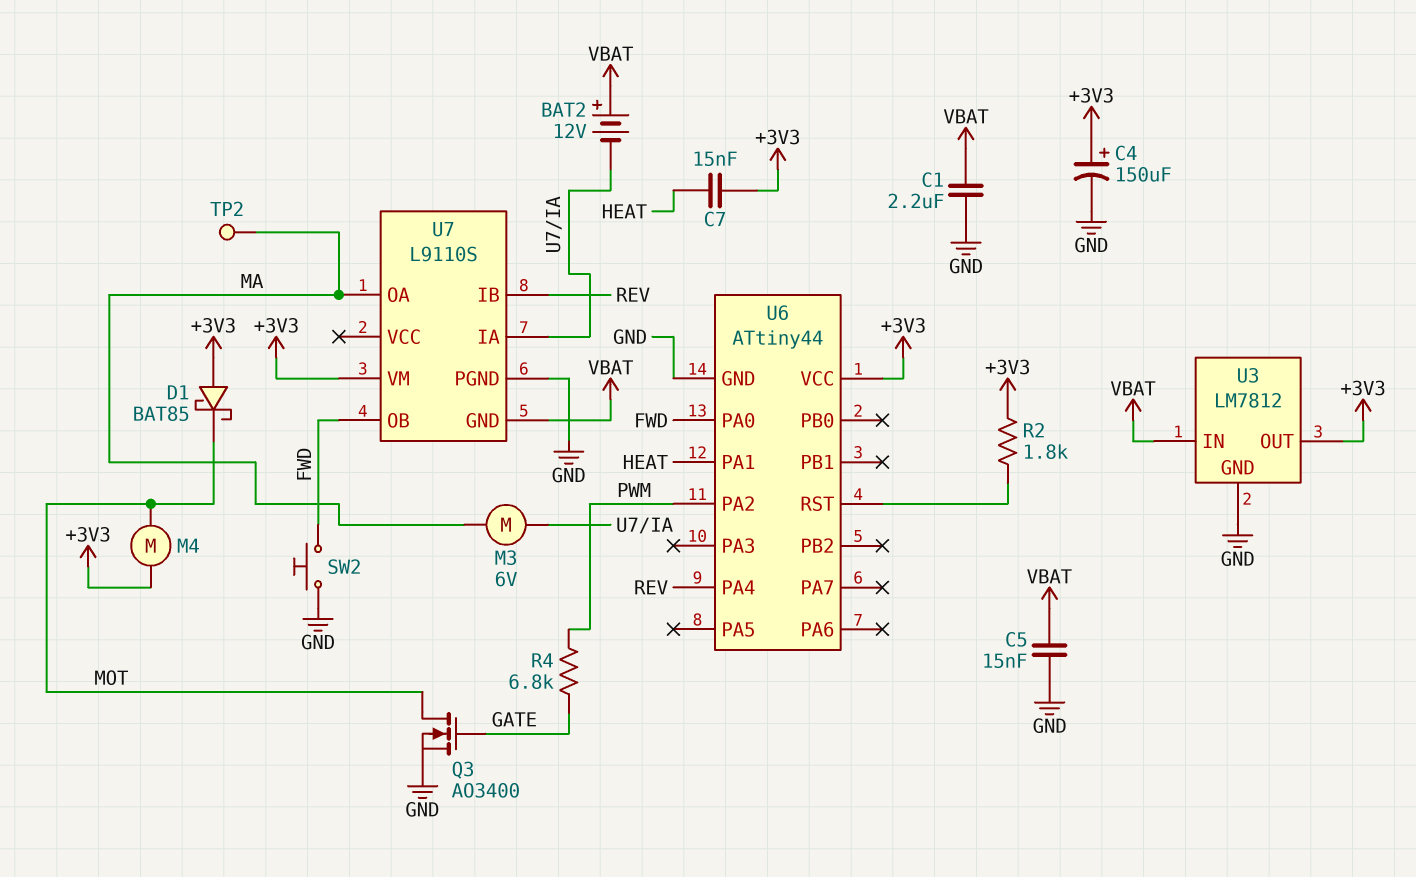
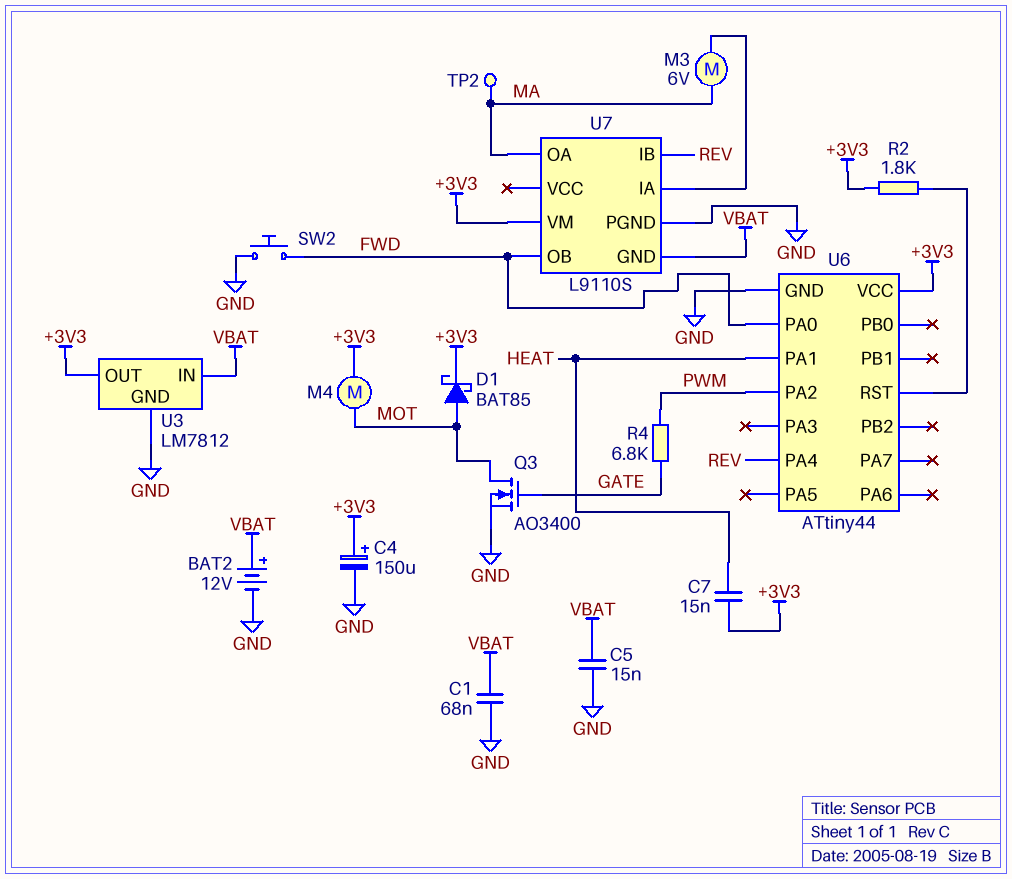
BAT2: 12V (plus VBAT, minus U7/IA) -> 12V (plus VBAT, minus GND)
C1: 2.2uF (GND, VBAT) -> 68nF (GND, VBAT)
D1: schottky BAT85 (A +3V3, K MOT) -> schottky BAT85 (A MOT, K +3V3)

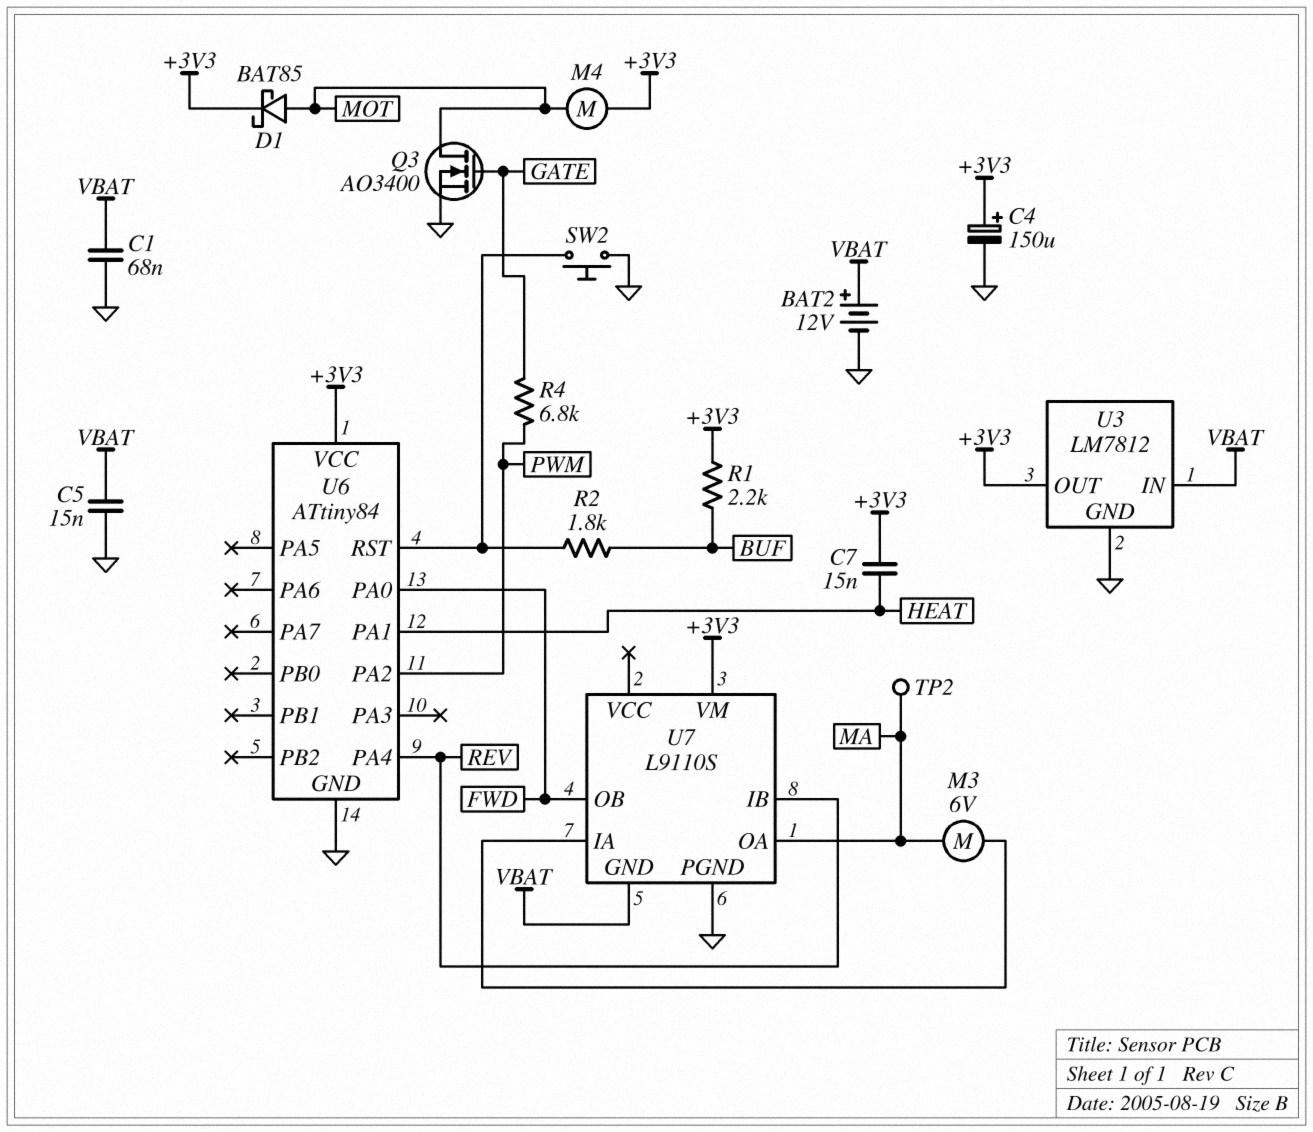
R1: none -> 2.2k (+3V3, BUF)
R2: 1.8k (+3V3, U6/RST) -> 1.8k (BUF, U6/RST)
SW2: button (FWD, GND) -> button (GND, U6/RST)
U6: ATtiny44 -> ATtiny84

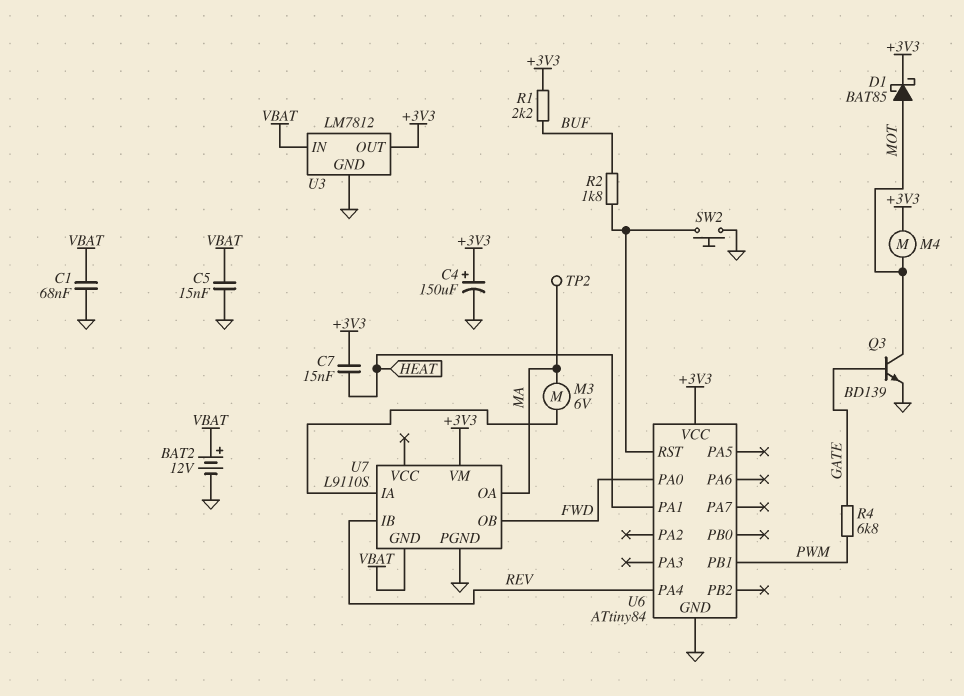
Q3: NMOS AO3400 (G GATE, D MOT, S GND) -> NPN BD139 (B GATE, C MOT, E GND)
U6 pin PA2: PWM -> none
U6 pin PB1: none -> PWM

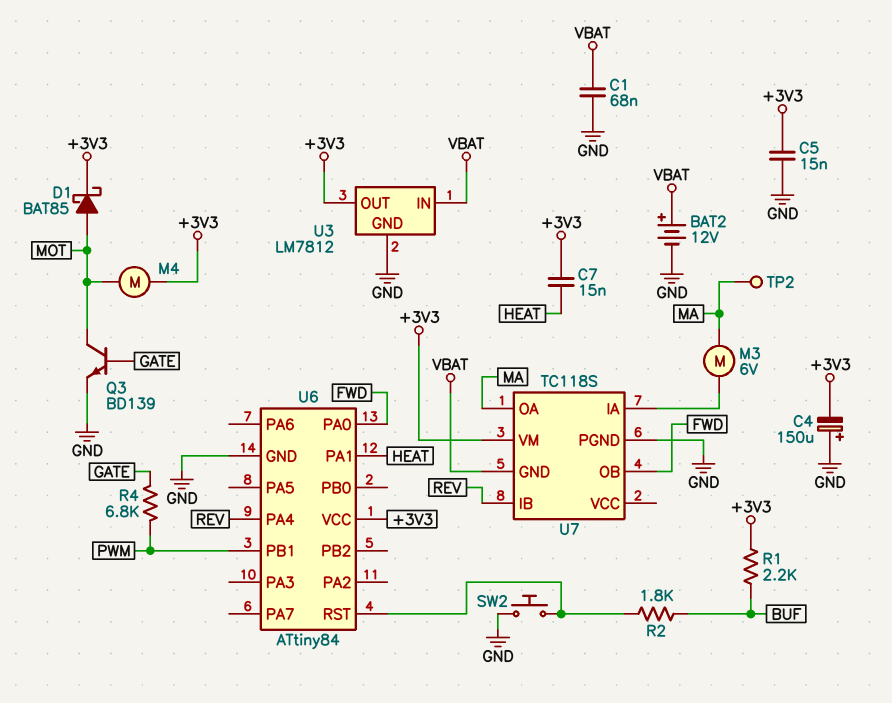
C4: 150uF (plus +3V3, minus GND) -> 150uF (plus GND, minus +3V3)
C5: 15nF (GND, VBAT) -> 15nF (+3V3, GND)
U7: L9110S -> TC118S

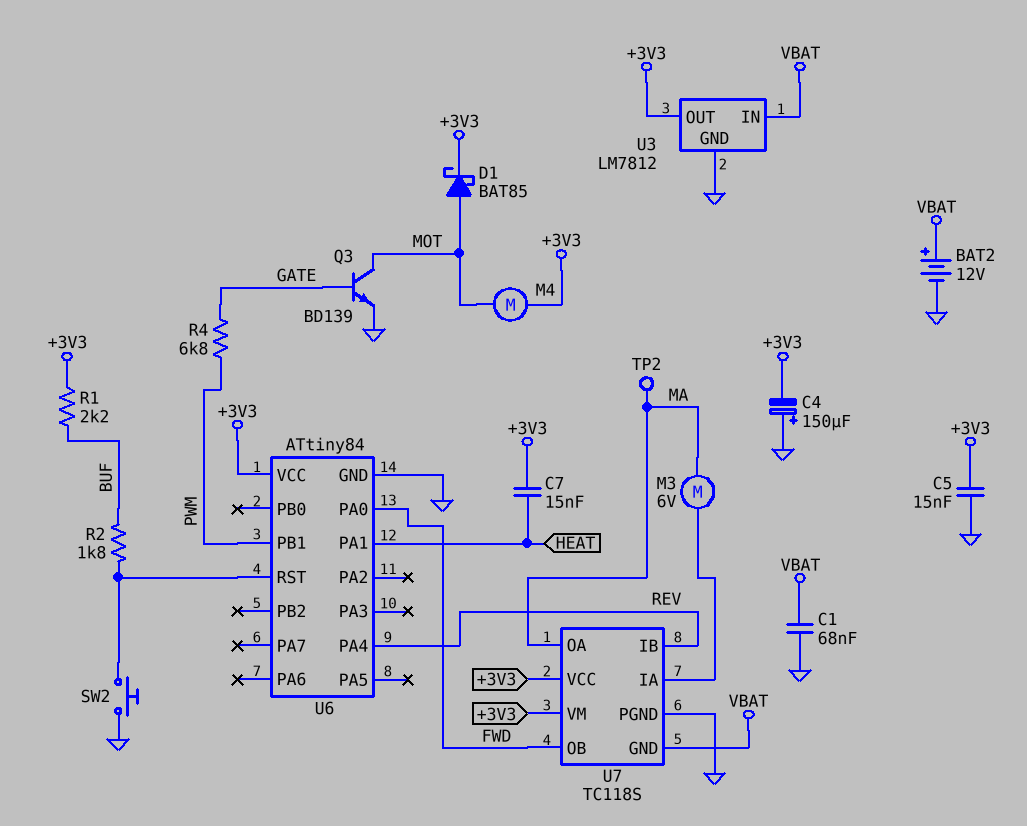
U7 pin VCC: none -> +3V3

